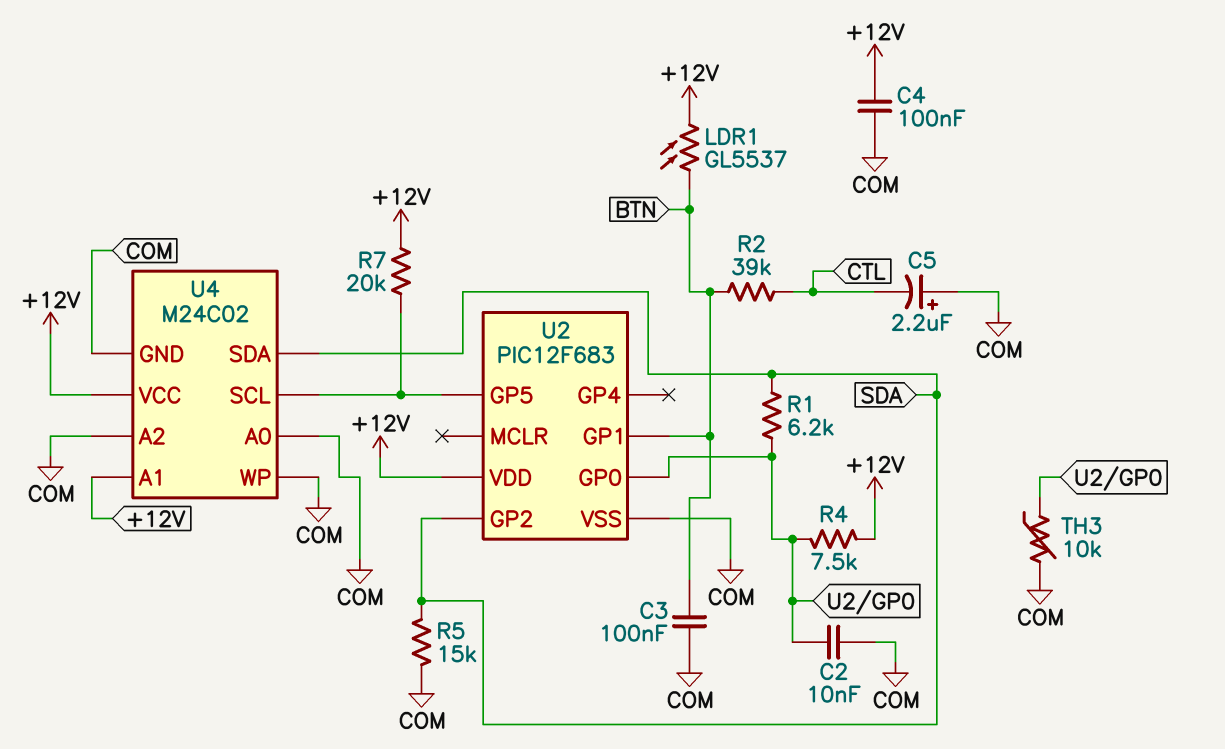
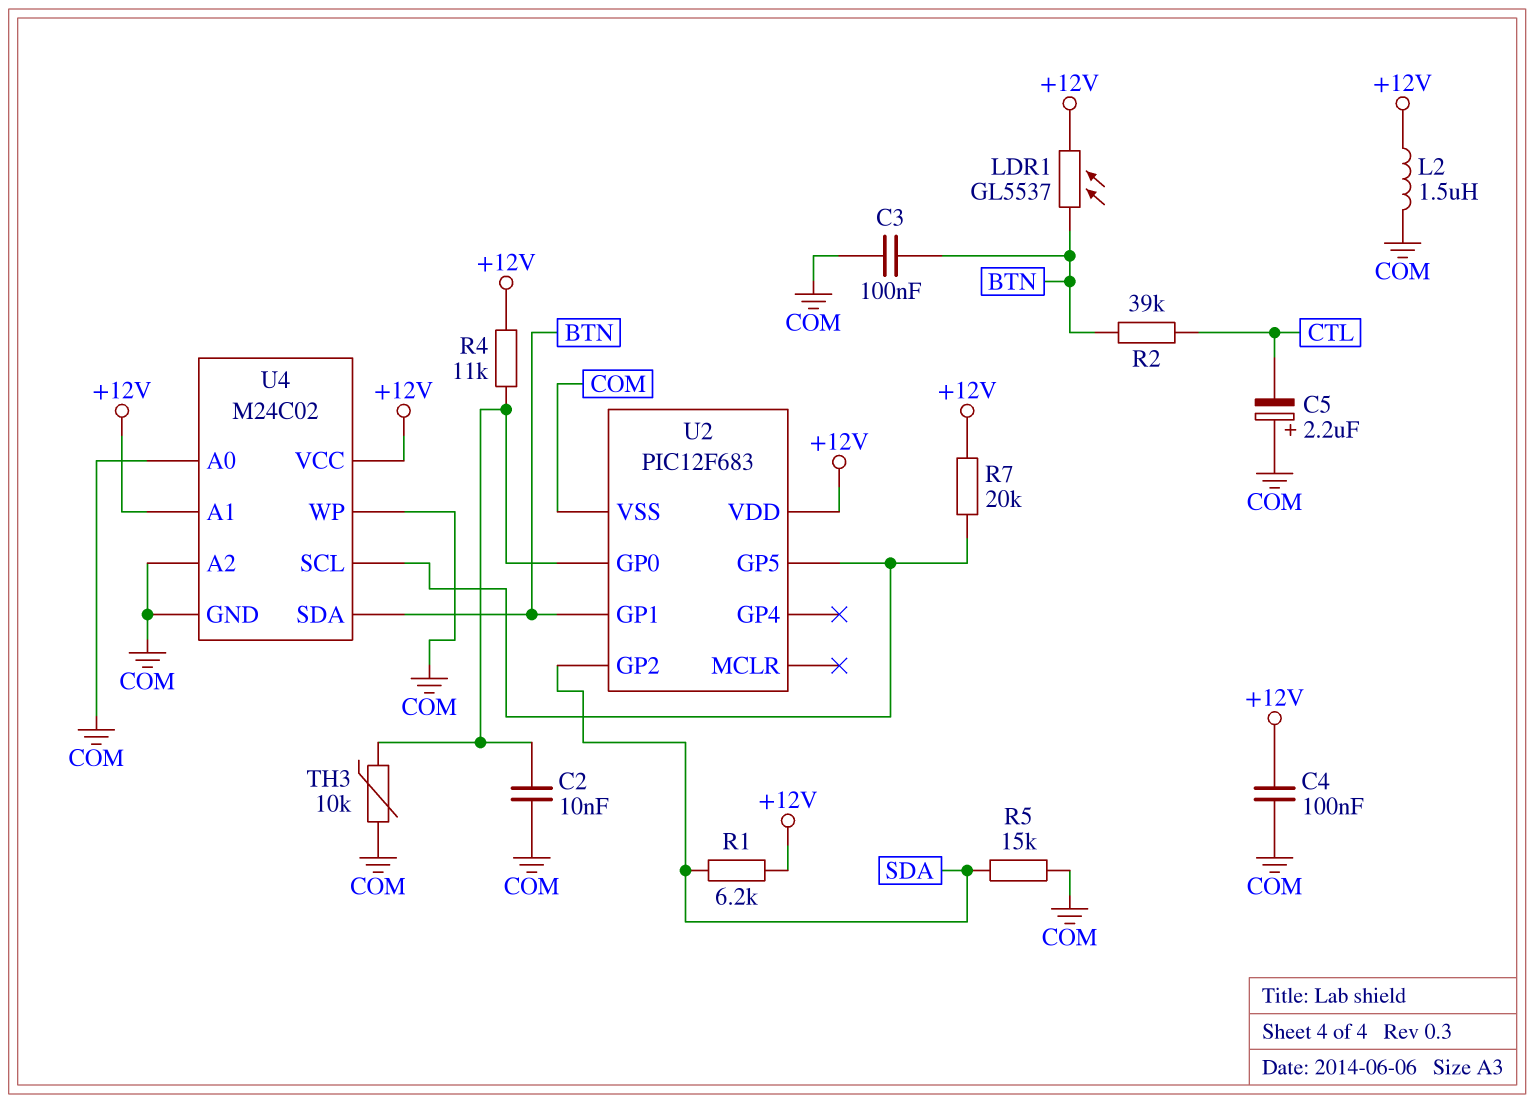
L2: none -> 1.5uH (+12V, COM)
R1: 6.2k (SDA, U2/GP0) -> 6.2k (+12V, SDA)
R4: 7.5k (+12V, U2/GP0) -> 11k (+12V, U2/GP0)
U4 pin SDA: SDA -> BTN

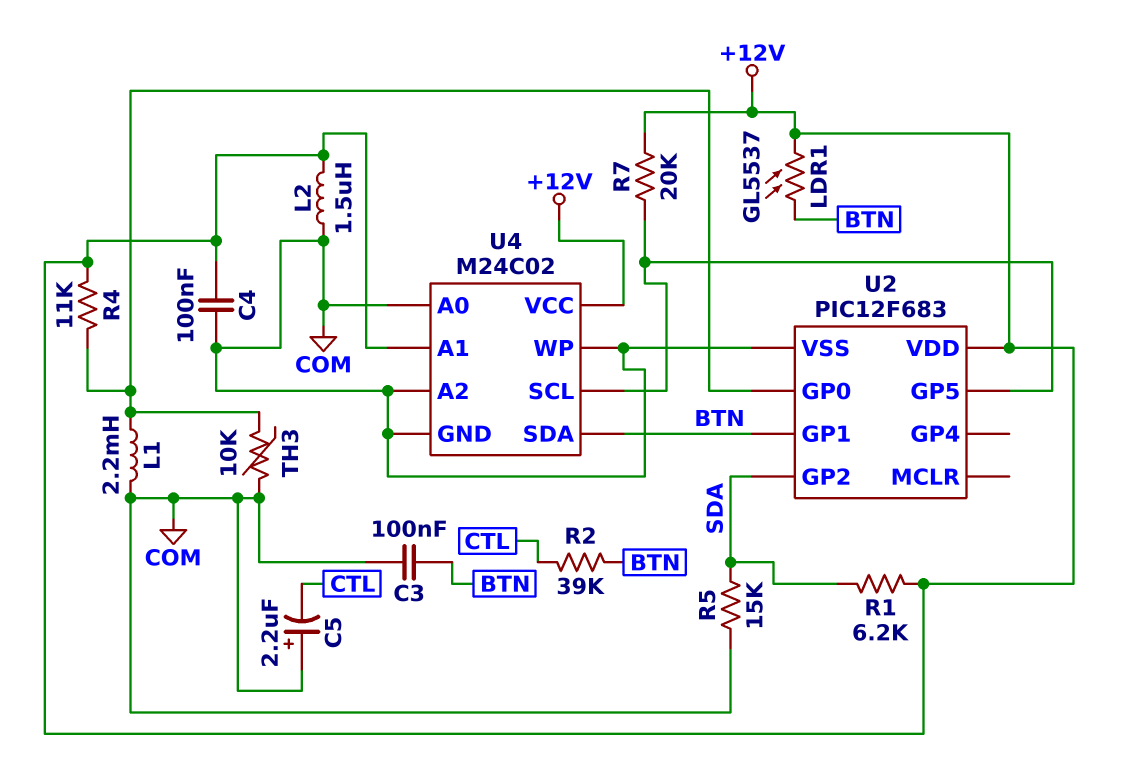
C2: 10nF (COM, U2/GP0) -> none
L1: none -> 2.2mH (COM, U2/GP0)

